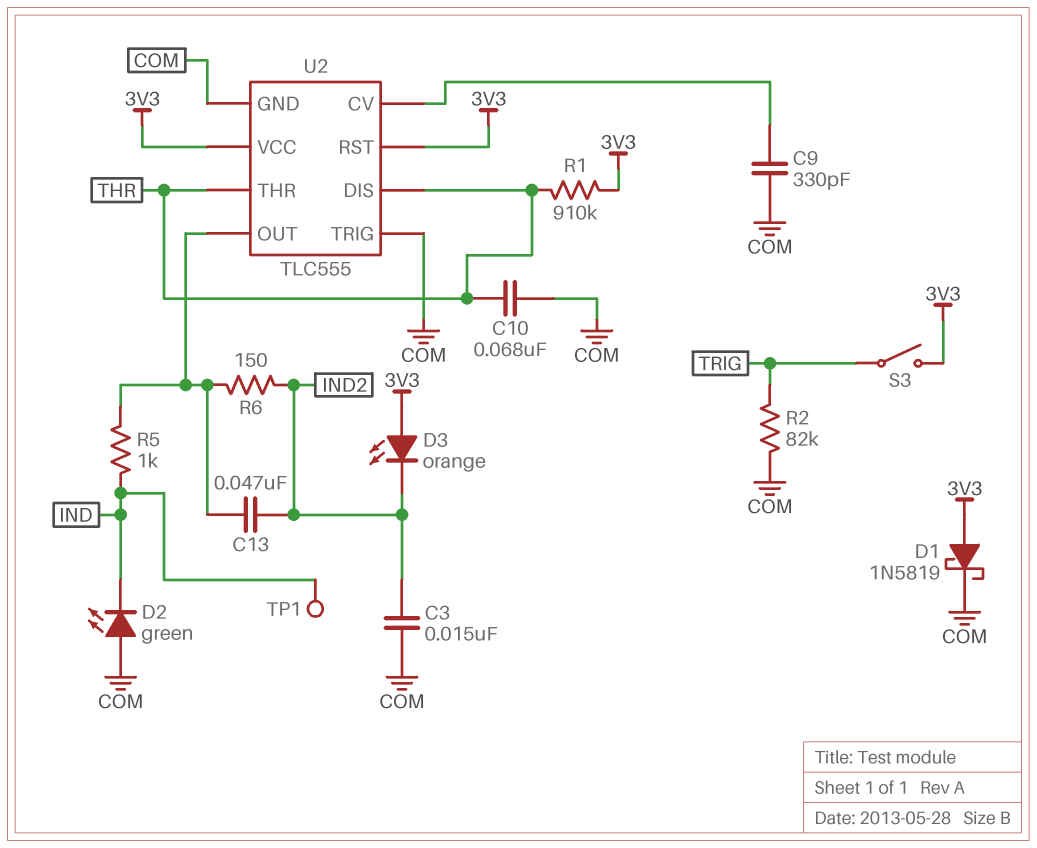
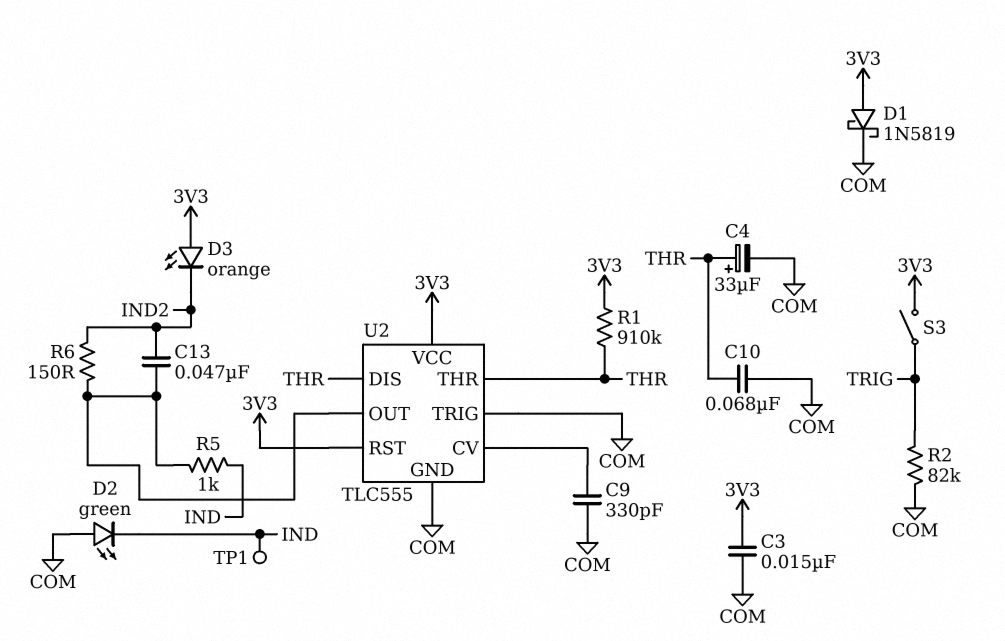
C3: 15nF (COM, IND2) -> 15nF (3V3, COM)
C4: none -> 33uF (plus THR, minus COM)

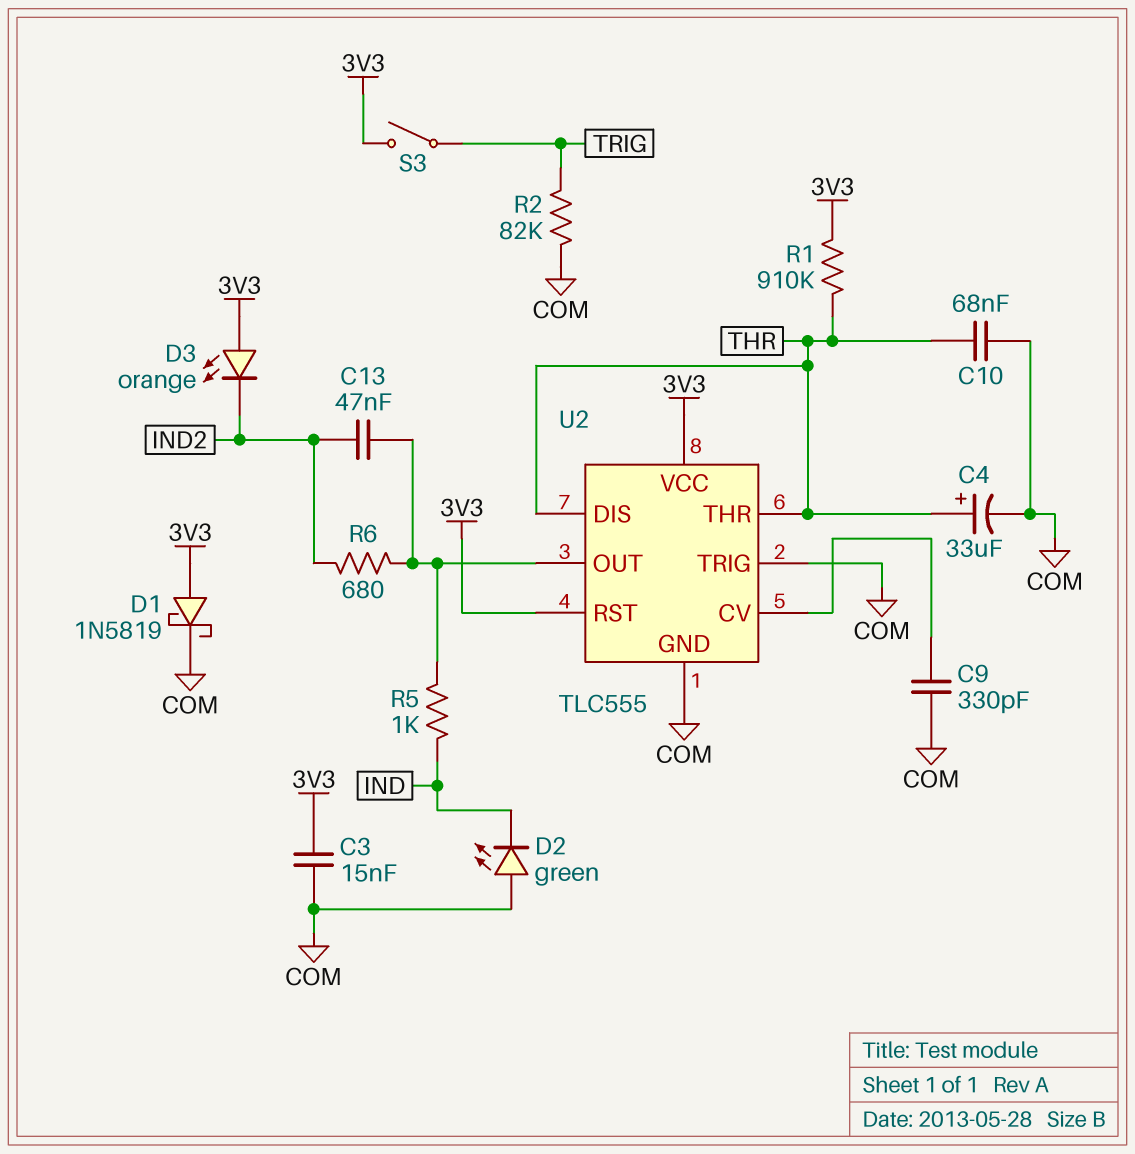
R6: 150 (IND2, U2/OUT) -> 680 (IND2, U2/OUT)
TP1: test point (IND) -> none

